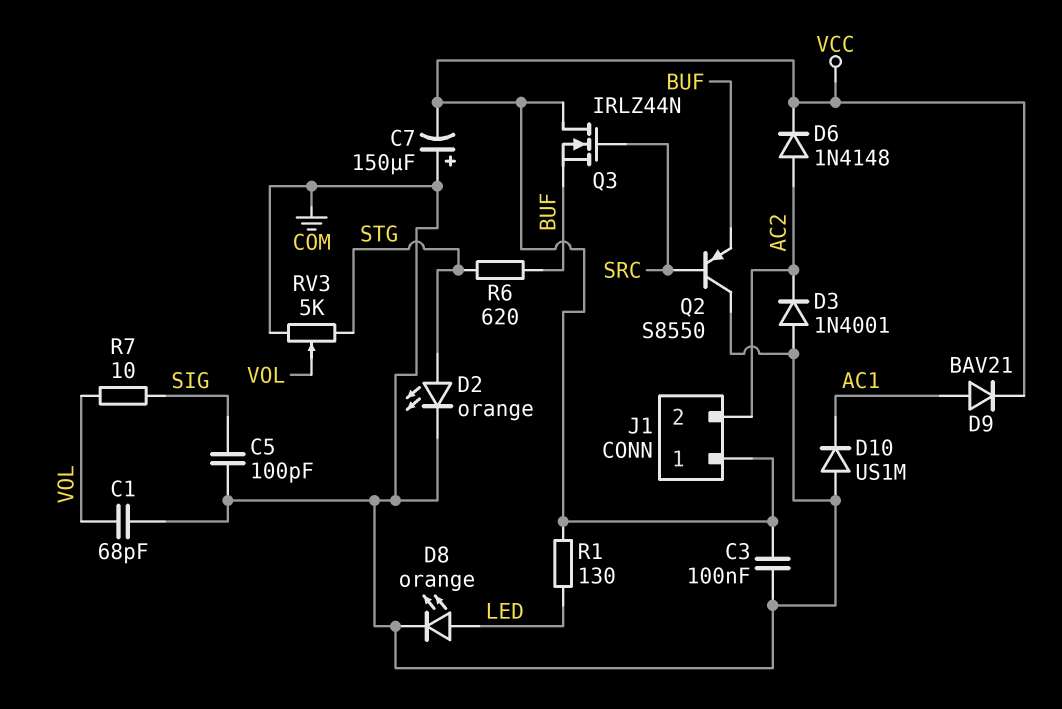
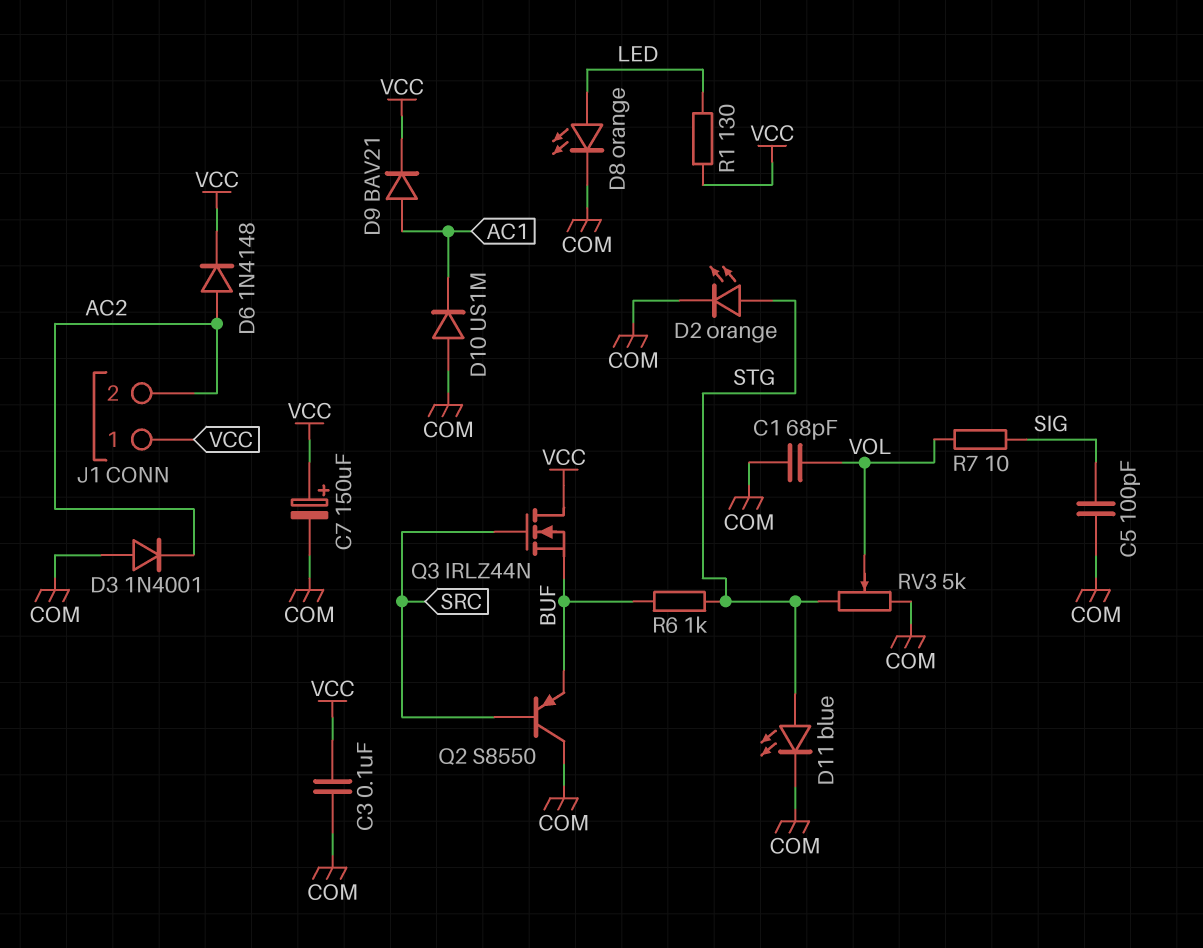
C7: 150uF (plus COM, minus VCC) -> 150uF (plus VCC, minus COM)
D11: none -> LED blue (A STG, K COM)
R6: 620 (BUF, STG) -> 1k (BUF, STG)

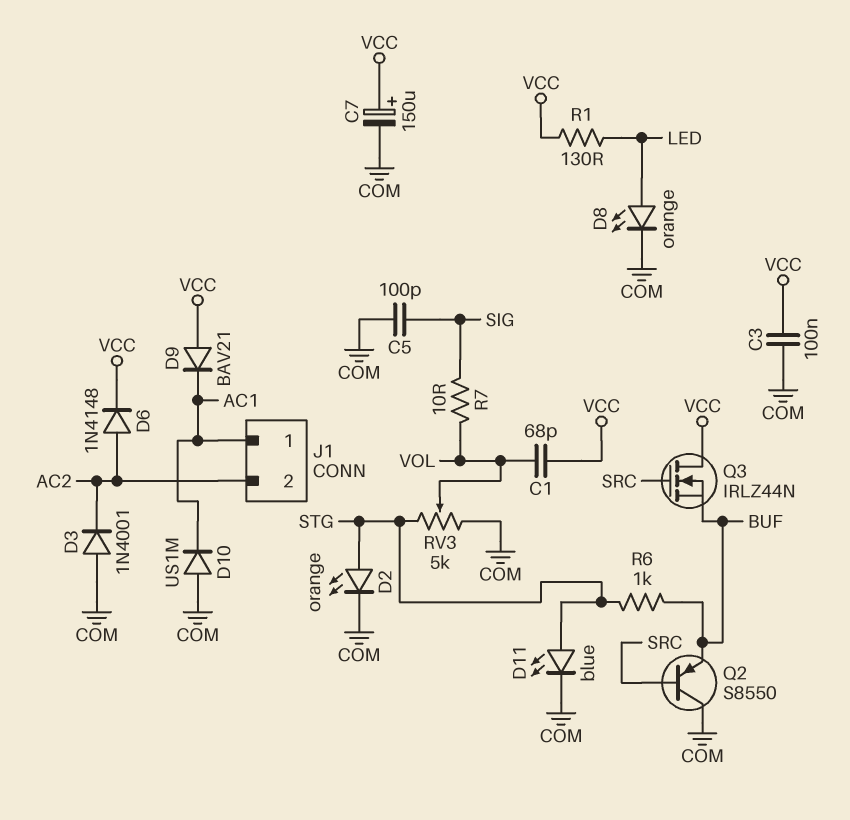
C1: 68pF (COM, VOL) -> 68pF (VCC, VOL)
D9: diode BAV21 (A AC1, K VCC) -> diode BAV21 (A VCC, K AC1)
J1 pin 1: VCC -> AC1

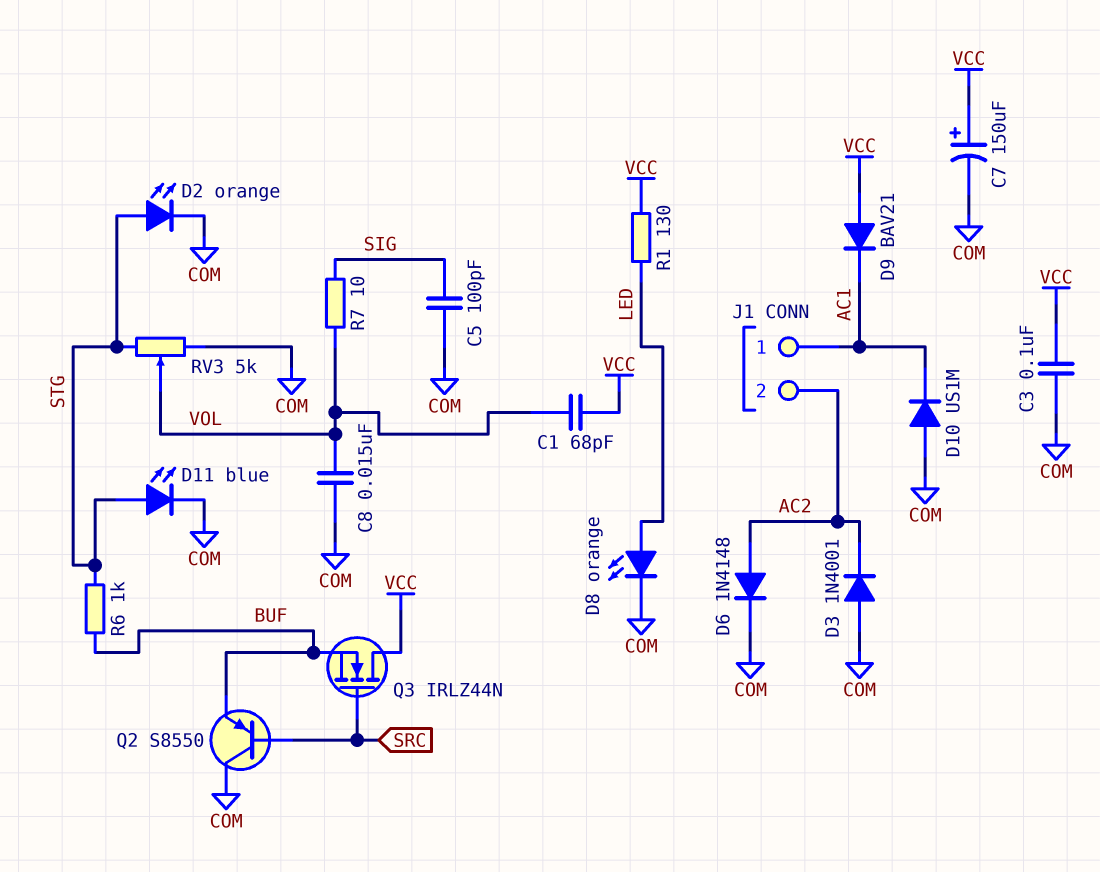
C8: none -> 15nF (COM, VOL)
D6: diode 1N4148 (A AC2, K VCC) -> diode 1N4148 (A AC2, K COM)

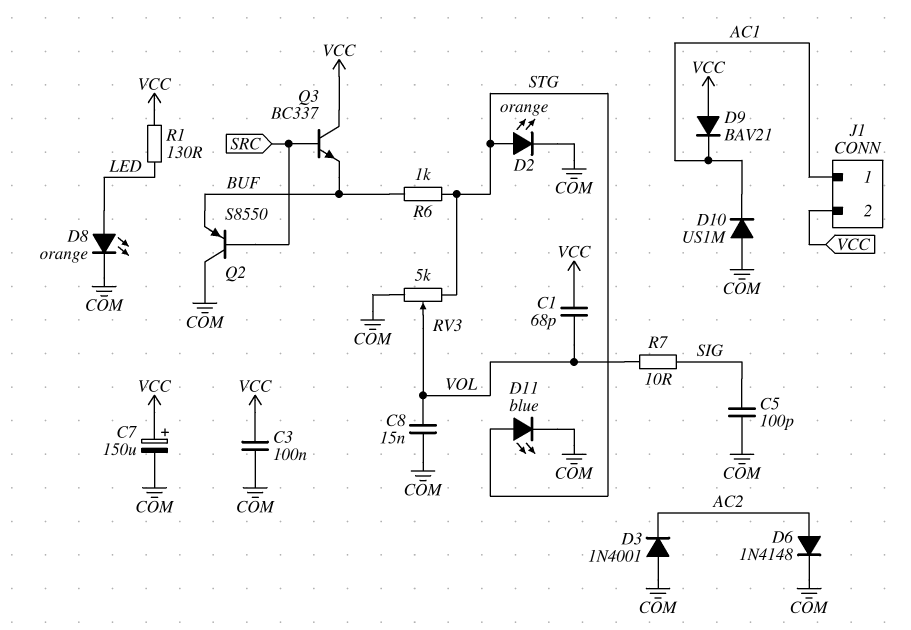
J1 pin 2: AC2 -> VCC
Q3: NMOS IRLZ44N (G SRC, D VCC, S BUF) -> NPN BC337 (B SRC, C VCC, E BUF)

